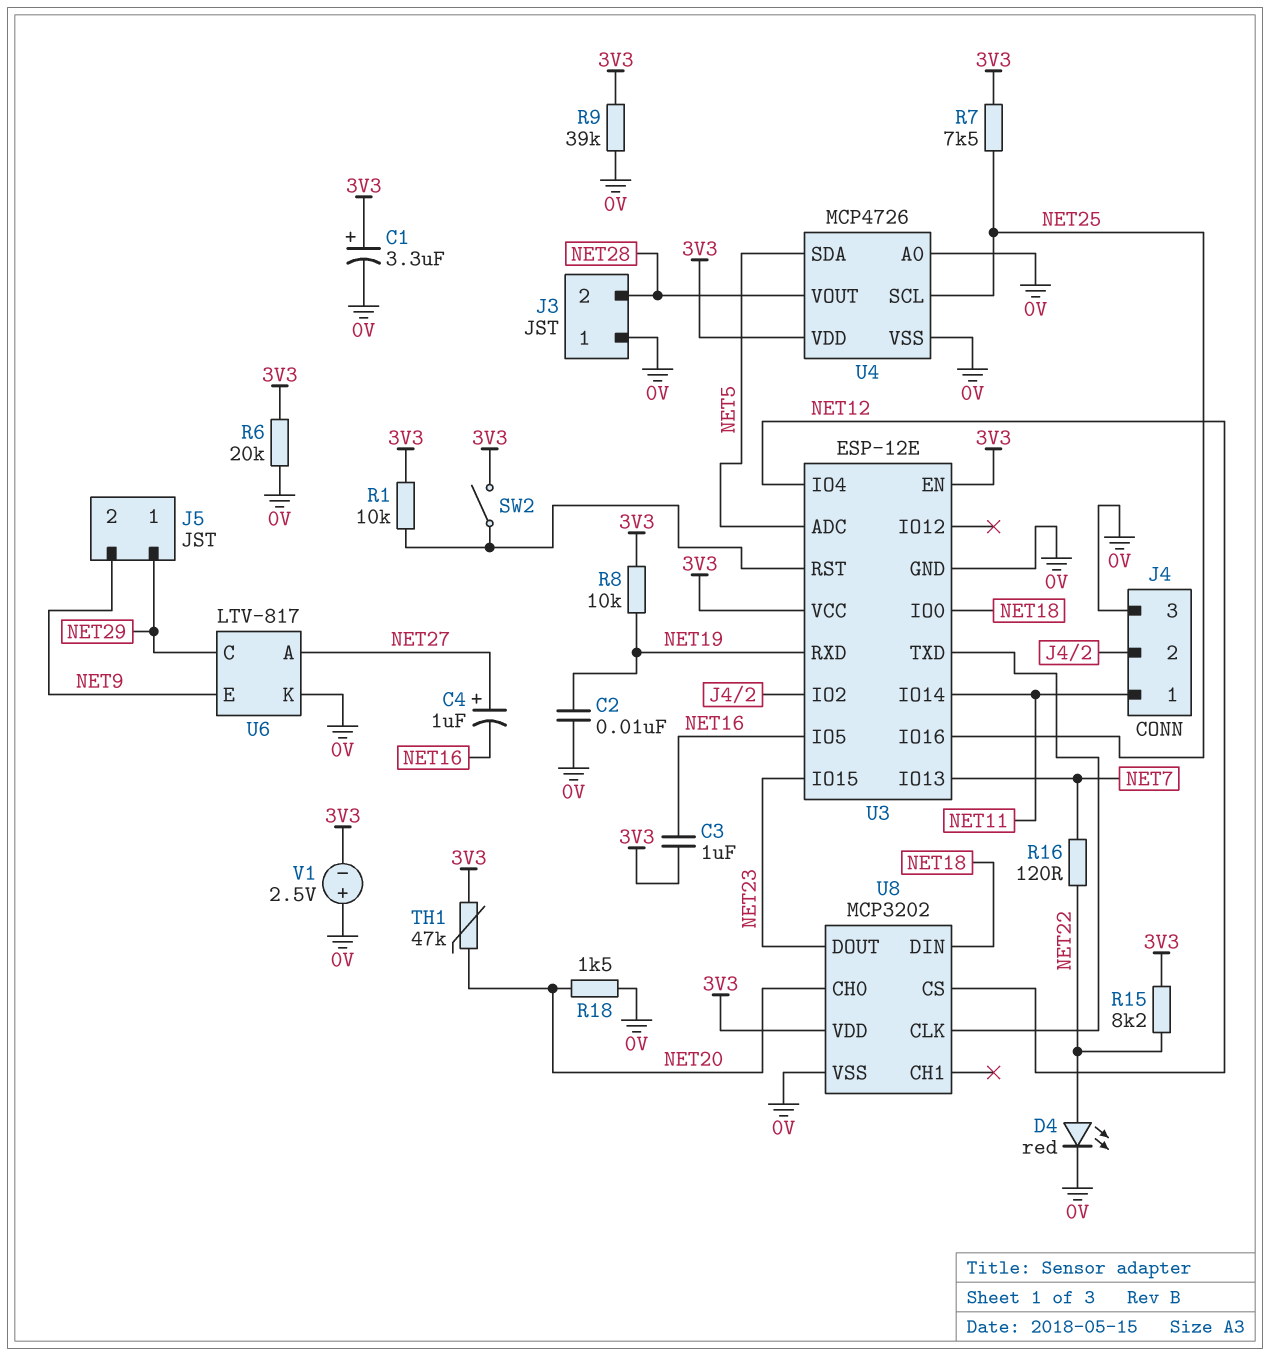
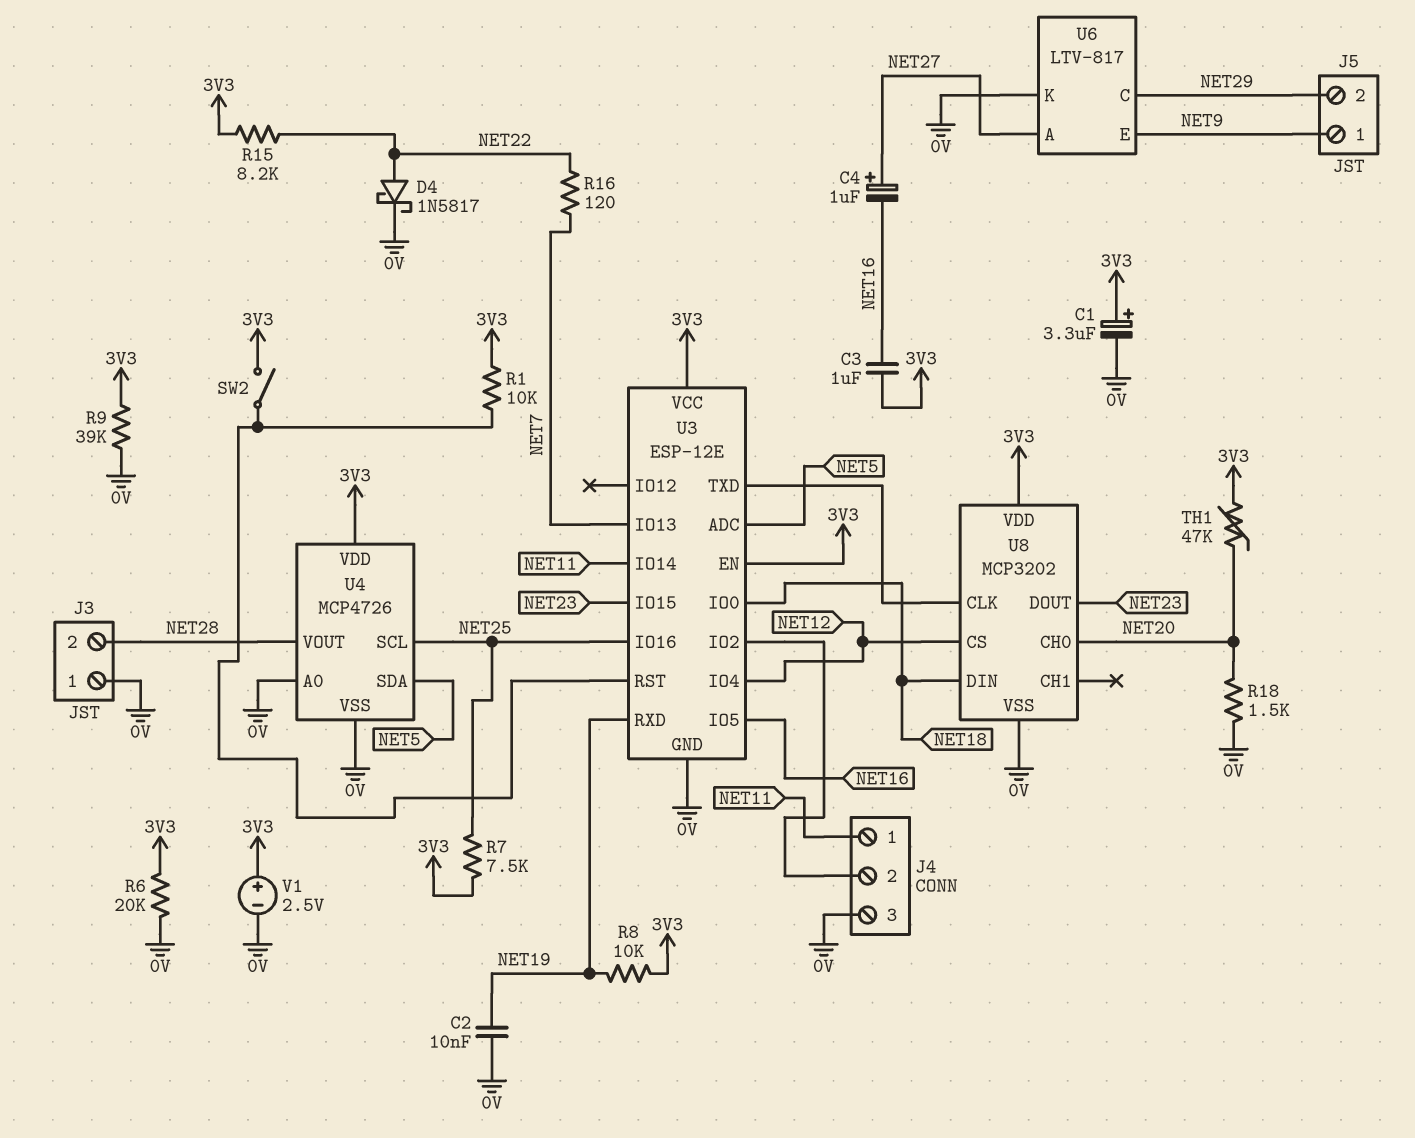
D4: LED red (A NET22, K 0V) -> schottky 1N5817 (A NET22, K 0V)
J5 pin 1: NET29 -> NET9
J5 pin 2: NET9 -> NET29
V1: 2.5V (plus 0V, minus 3V3) -> 2.5V (plus 3V3, minus 0V)

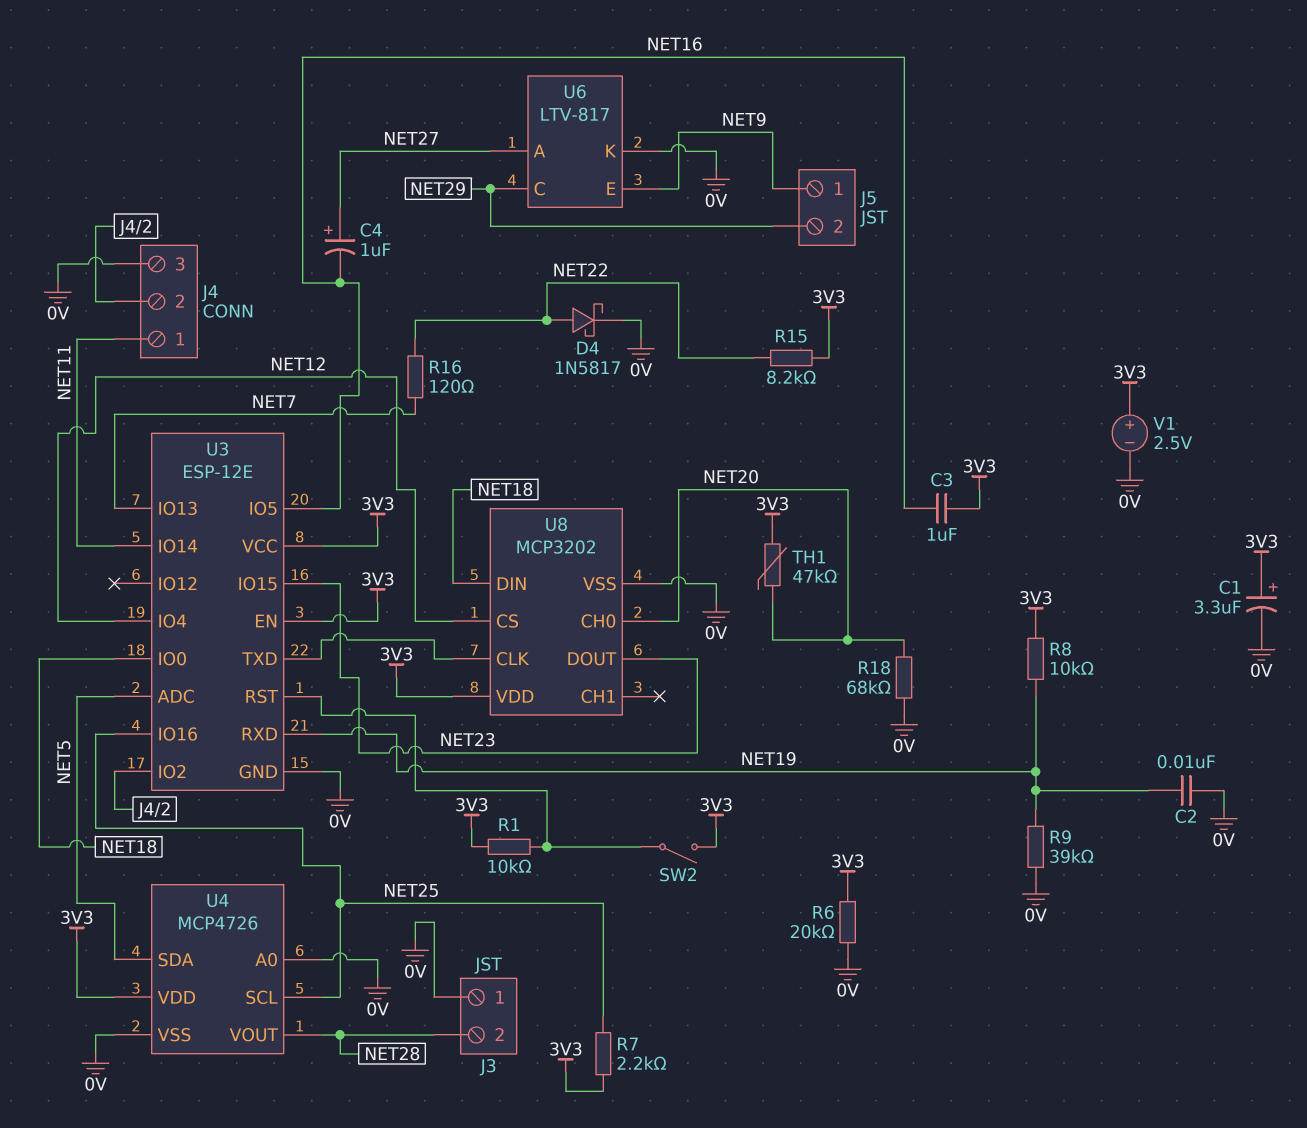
R7: 7.5k (3V3, NET25) -> 2.2k (3V3, NET25)
R9: 39k (0V, 3V3) -> 39k (0V, NET19)
R18: 1.5k (0V, NET20) -> 68k (0V, NET20)

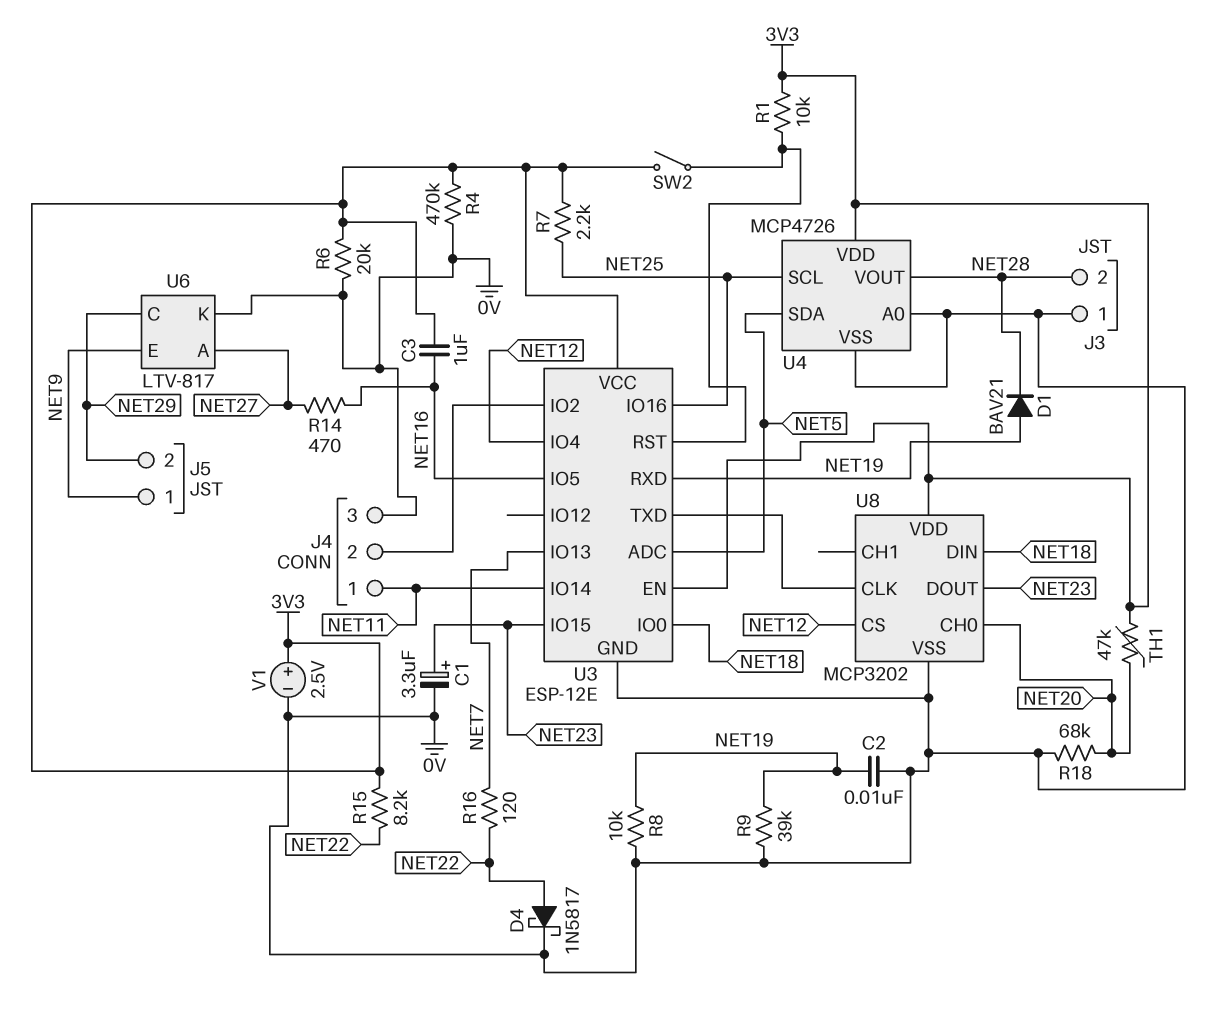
C1: 3.3uF (plus 3V3, minus 0V) -> 3.3uF (plus NET23, minus 0V)
C4: 1uF (plus NET27, minus NET16) -> none
D1: none -> diode BAV21 (A NET19, K NET28)
R4: none -> 470k (0V, 3V3)
R8: 10k (3V3, NET19) -> 10k (0V, NET19)
R14: none -> 470 (NET16, NET27)

